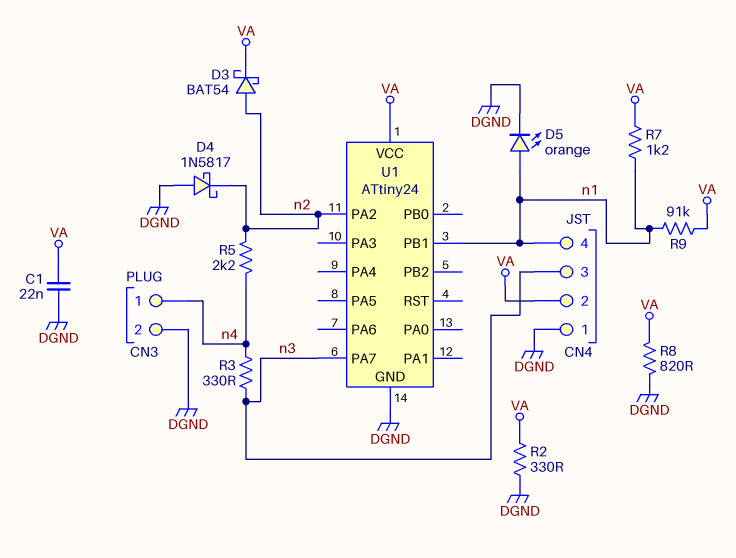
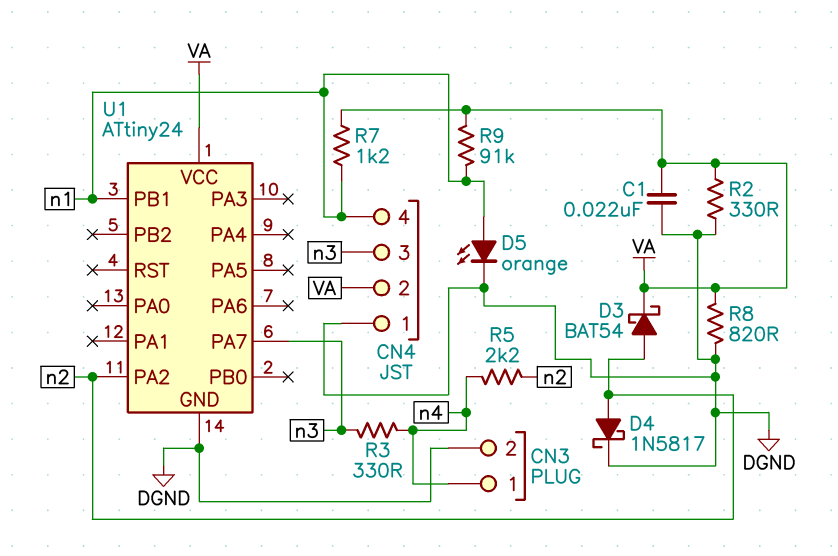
D4: schottky 1N5817 (A DGND, K n2) -> schottky 1N5817 (A n2, K DGND)

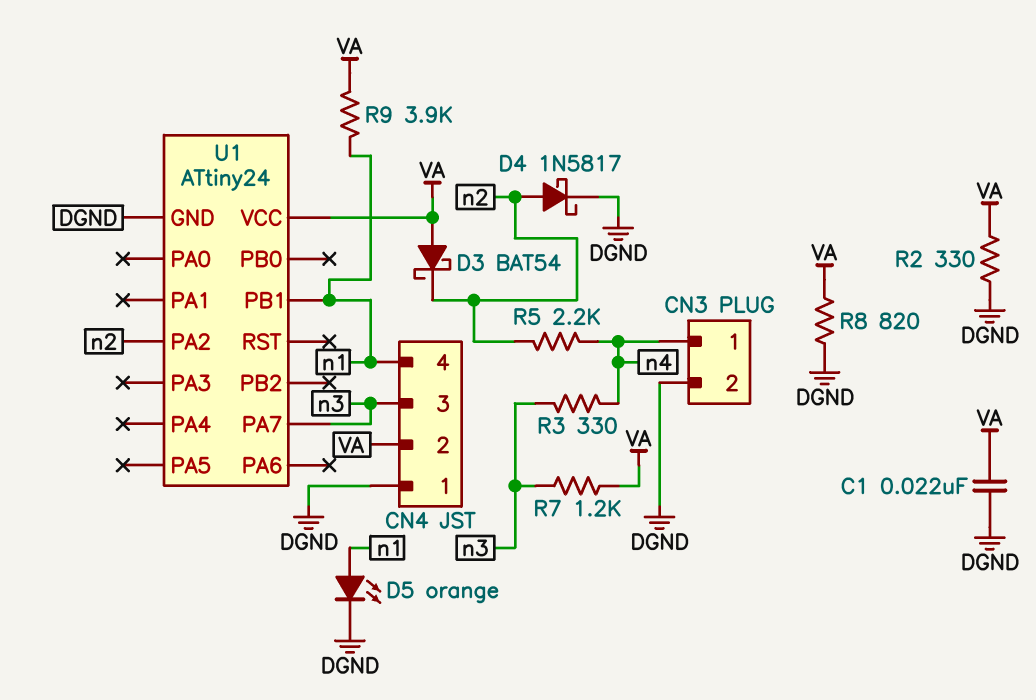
D3: schottky BAT54 (A n2, K VA) -> schottky BAT54 (A VA, K n2)
R7: 1.2k (VA, n1) -> 1.2k (VA, n3)
R9: 91k (VA, n1) -> 3.9k (VA, n1)

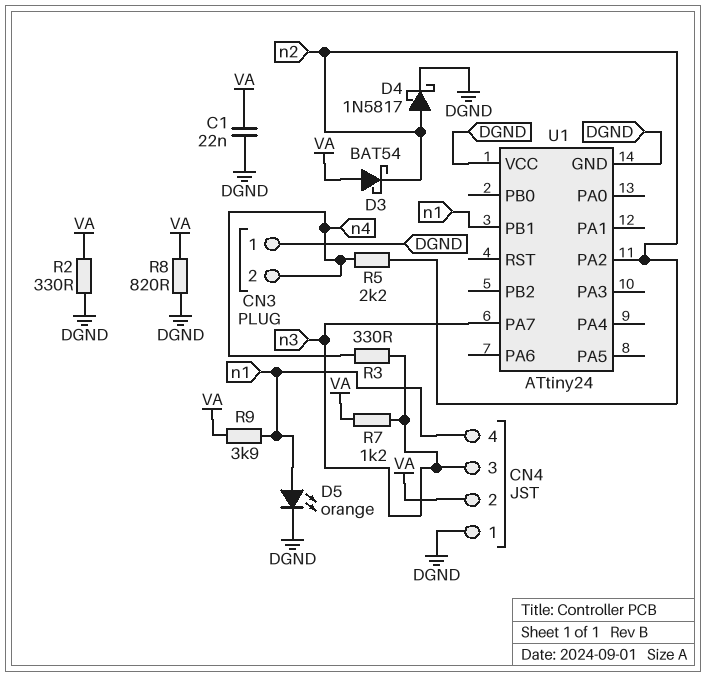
CN3 pin 1: n4 -> DGND
CN3 pin 2: DGND -> n4
U1 pin VCC: VA -> DGND

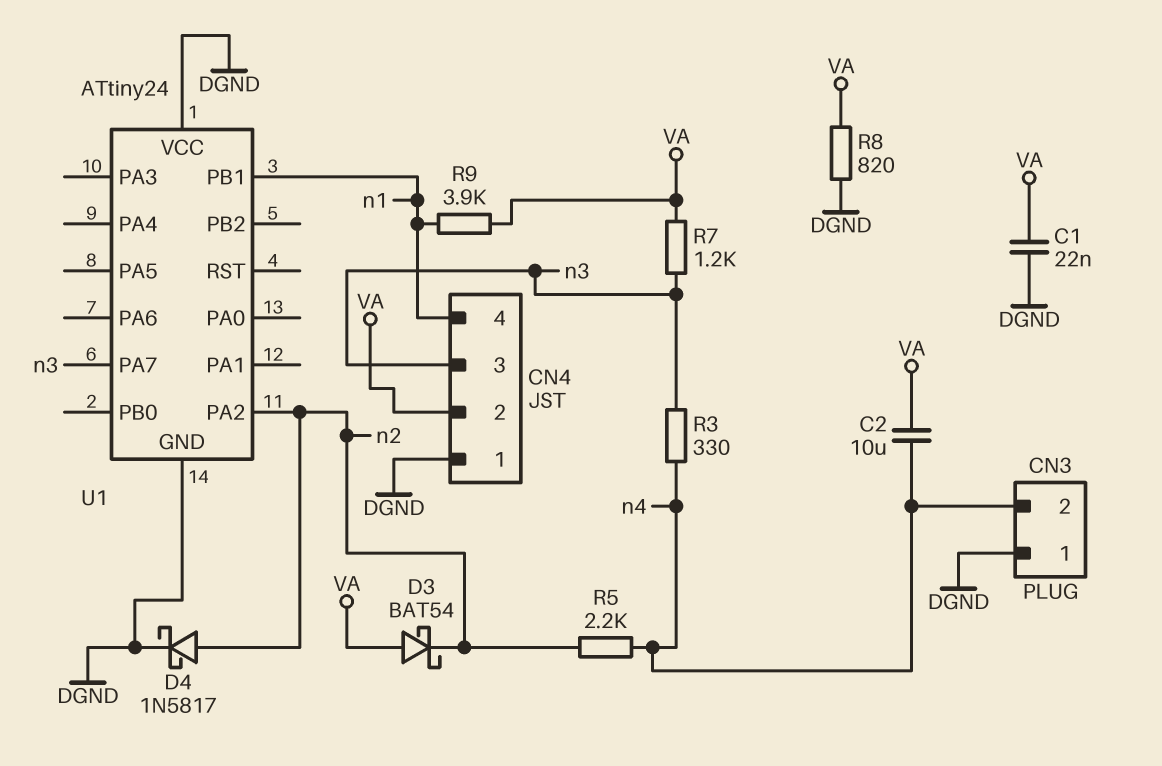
C2: none -> 10uF (VA, n4)
D5: LED orange (A n1, K DGND) -> none
R2: 330 (DGND, VA) -> none

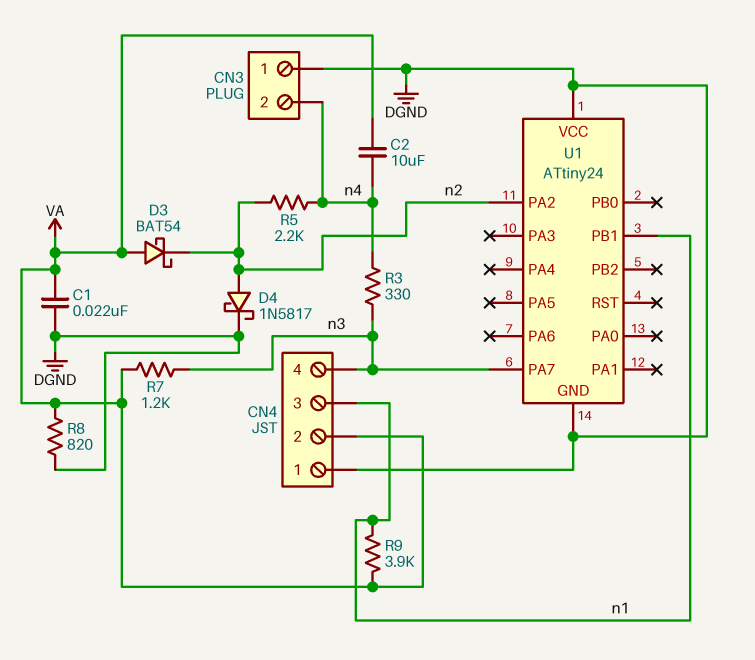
CN4 pin 3: n3 -> n1
CN4 pin 4: n1 -> n3

